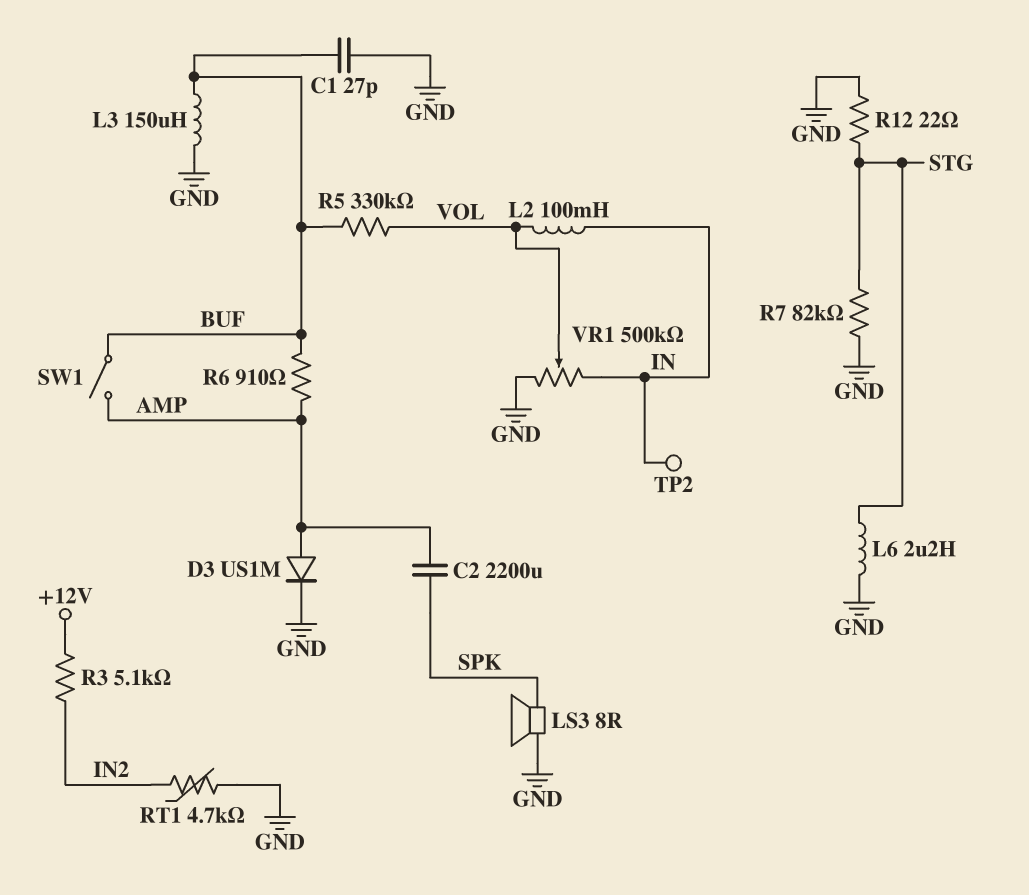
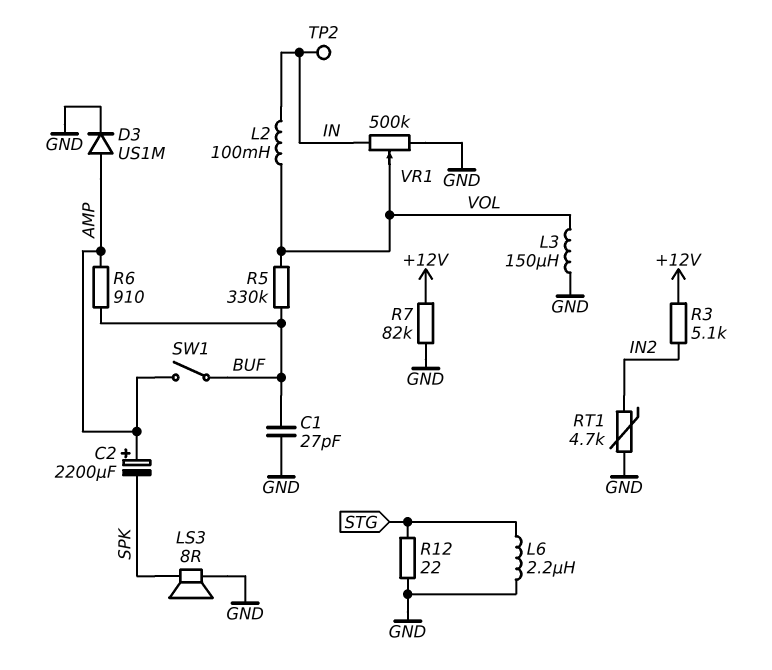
C2: 2200uF (AMP, SPK) -> 2200uF (plus AMP, minus SPK)
L3: 150uH (BUF, GND) -> 150uH (GND, VOL)
R7: 82k (GND, STG) -> 82k (+12V, GND)

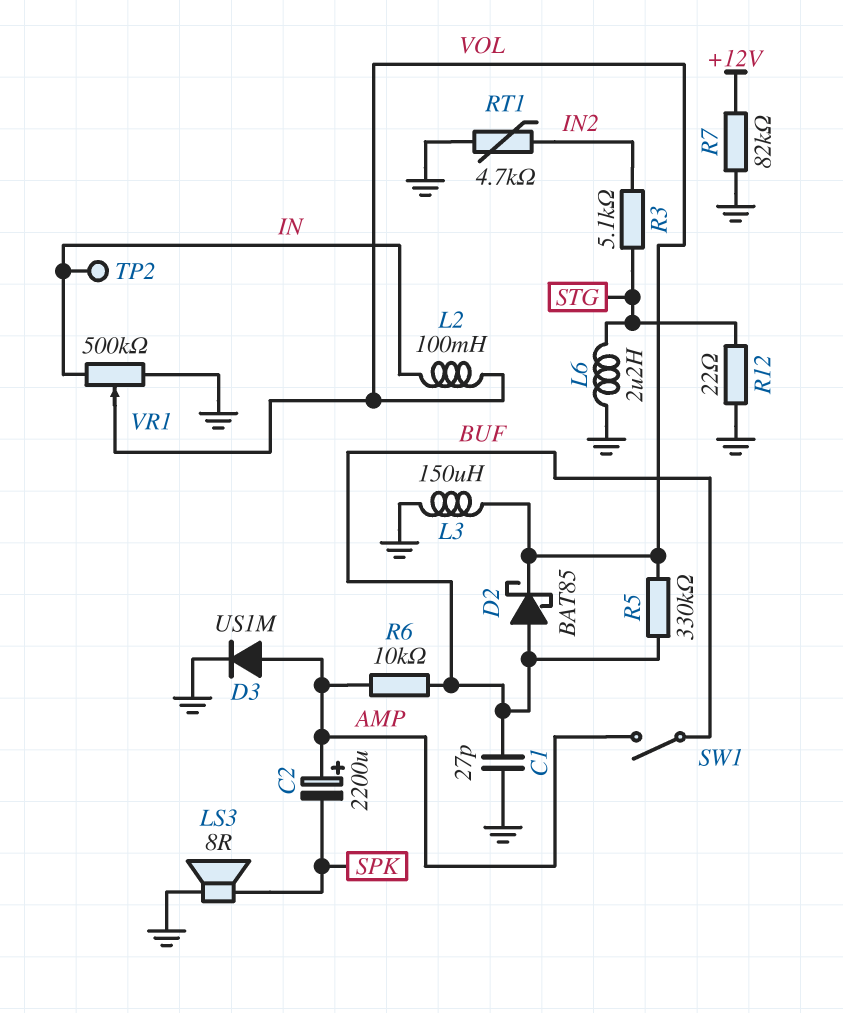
D2: none -> schottky BAT85 (A BUF, K VOL)
R3: 5.1k (+12V, IN2) -> 5.1k (IN2, STG)
R6: 910 (AMP, BUF) -> 10k (AMP, BUF)

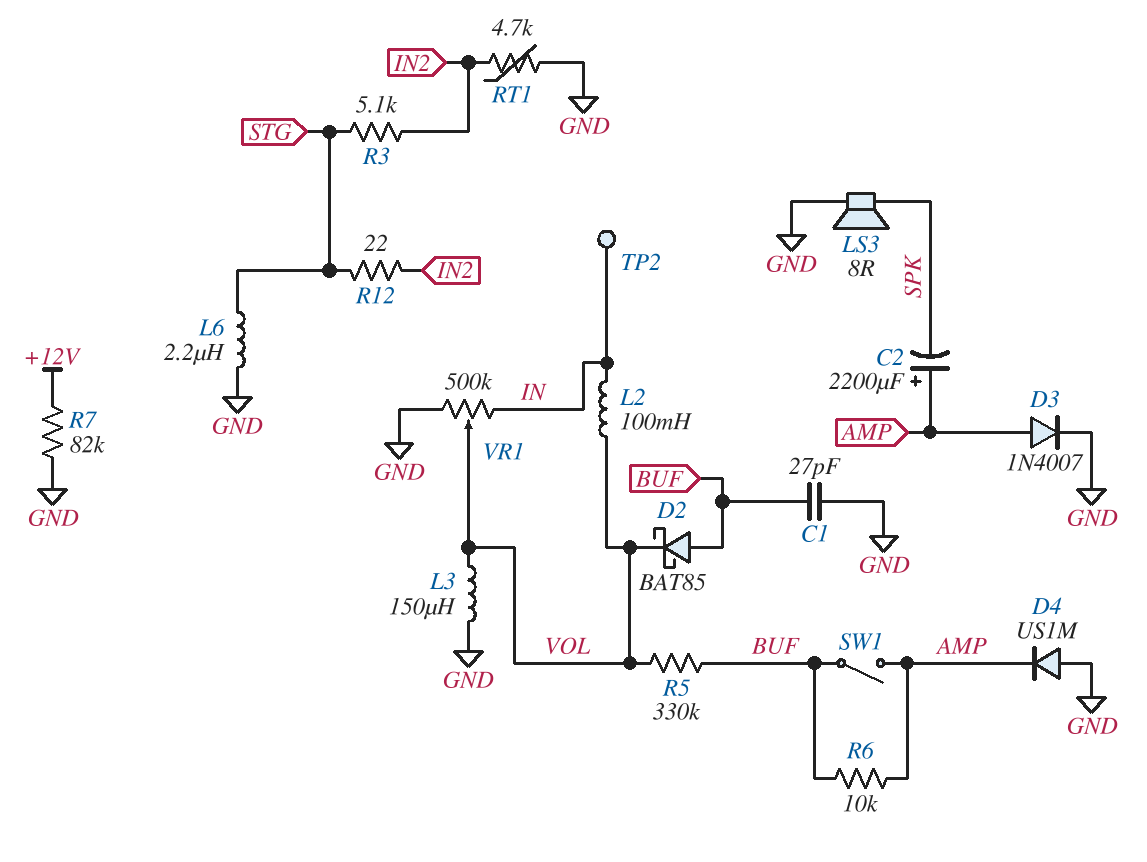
D3: diode US1M (A AMP, K GND) -> diode 1N4007 (A AMP, K GND)
D4: none -> diode US1M (A GND, K AMP)
R12: 22 (GND, STG) -> 22 (IN2, STG)

